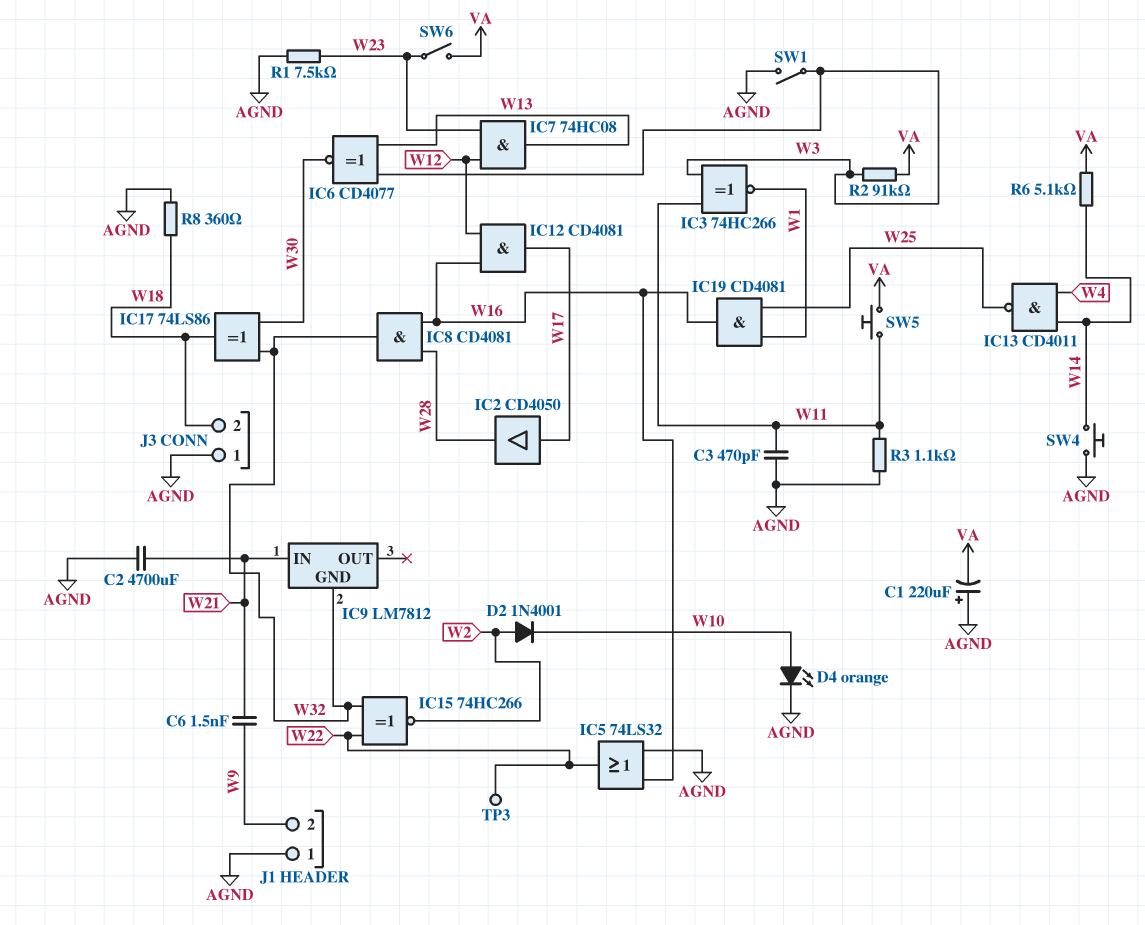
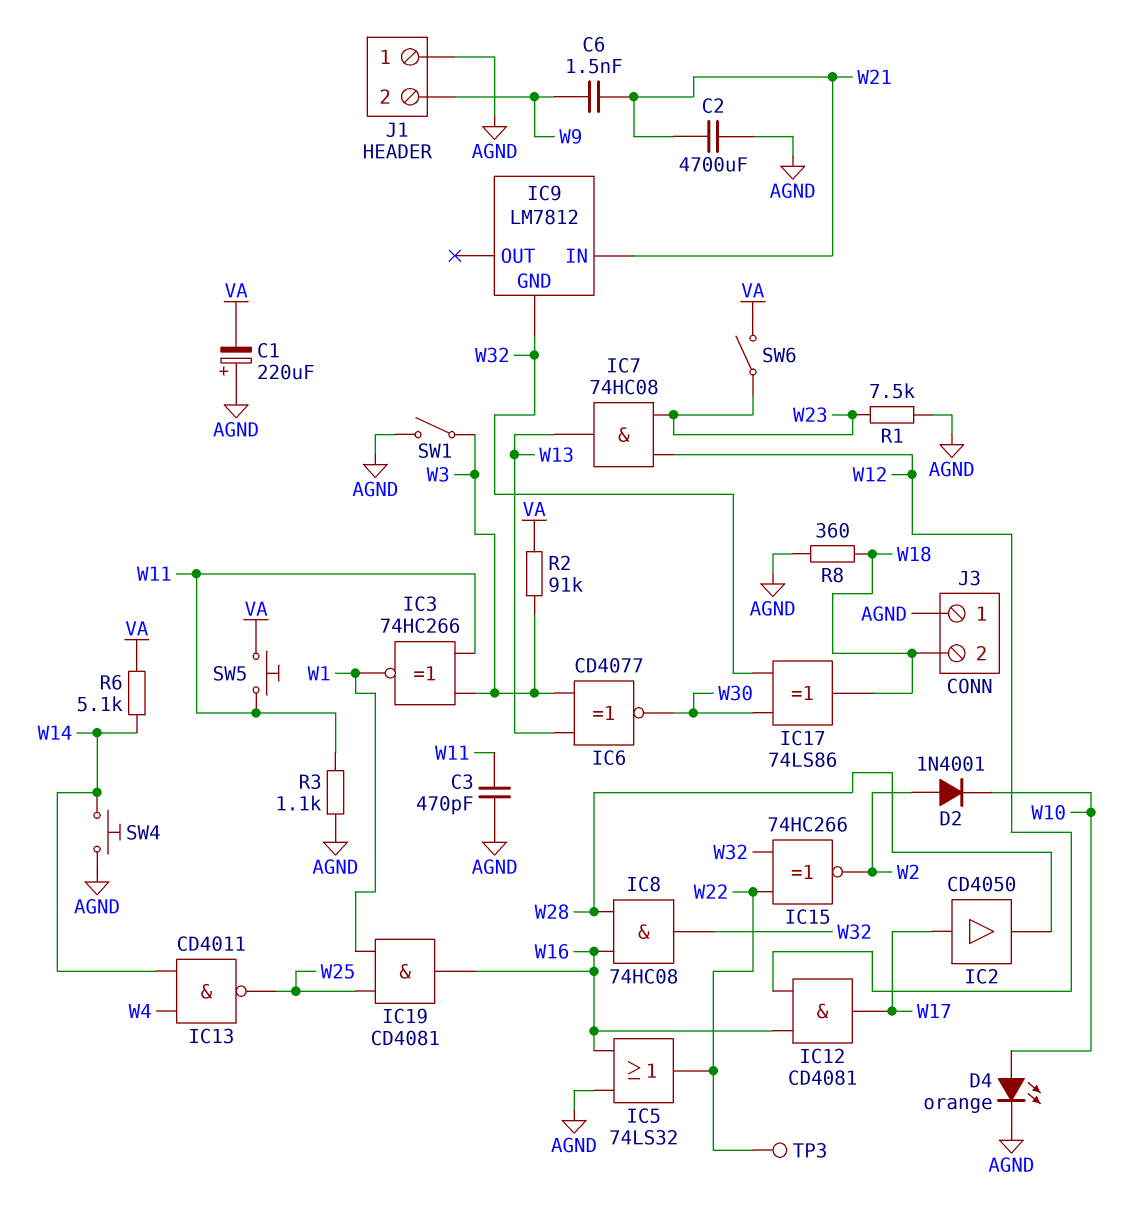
IC8: AND CD4081 (in W16, in W28, out W32) -> AND 74HC08 (in W16, in W28, out W32)

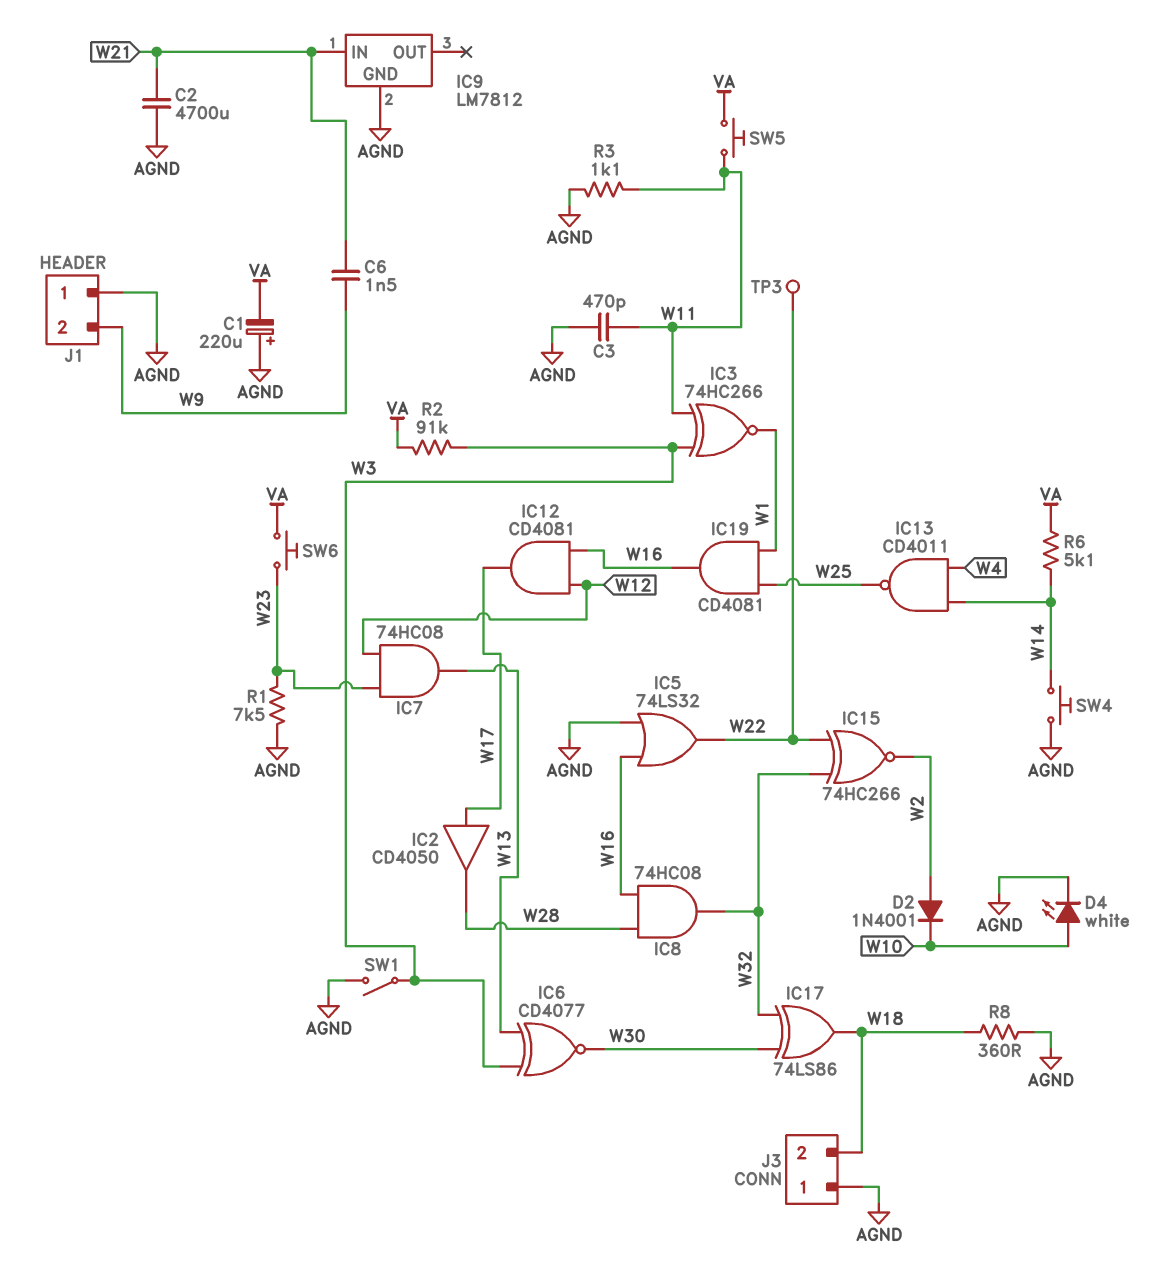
D4: LED orange (A W10, K AGND) -> LED white (A W10, K AGND)
IC9 pin GND: W32 -> AGND
SW6: switch (VA, W23) -> button (VA, W23)

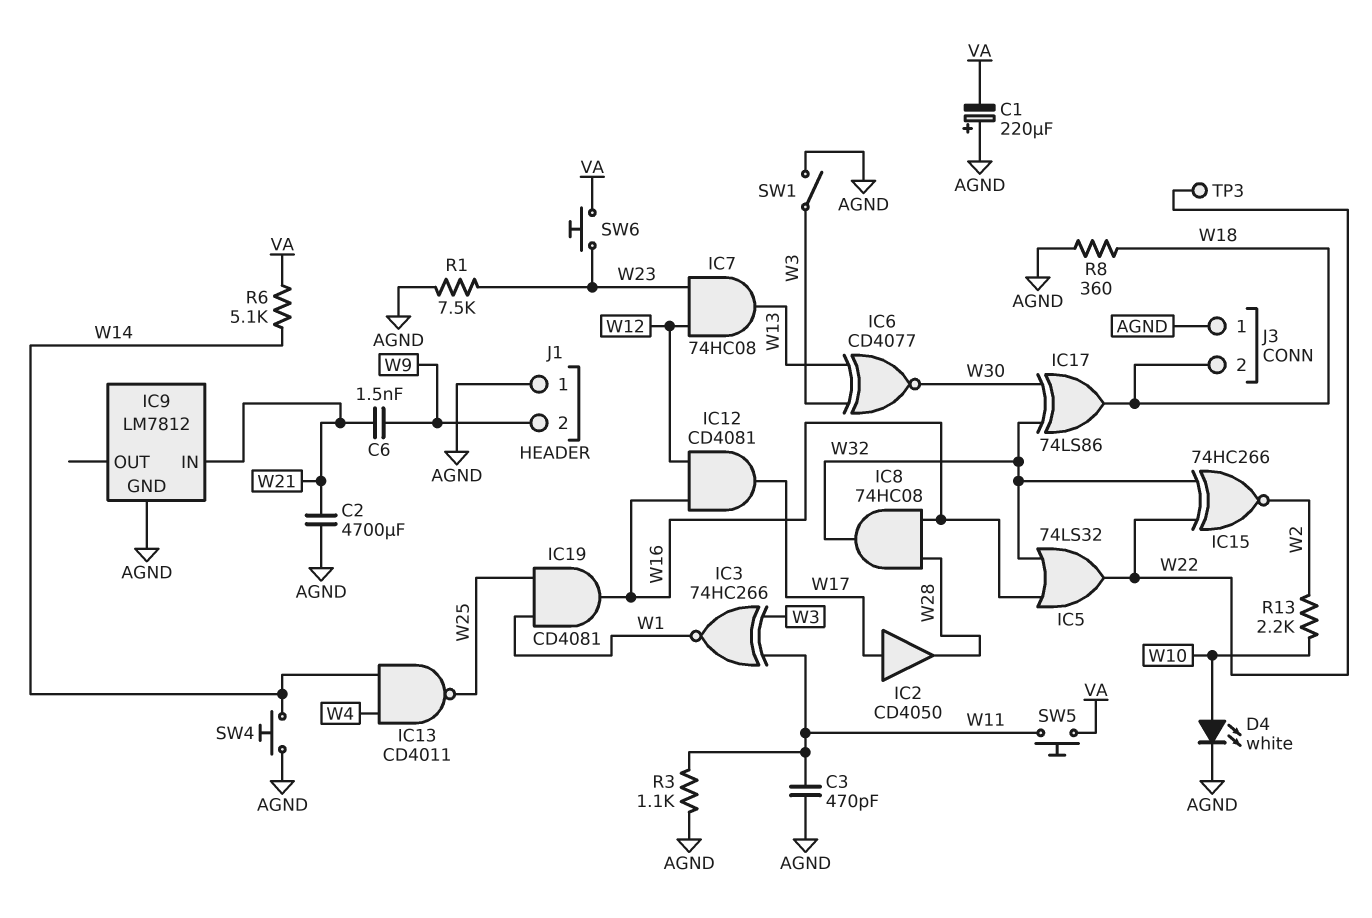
D2: diode 1N4001 (A W2, K W10) -> none
IC5: OR 74LS32 (in AGND, in W16, out W22) -> OR 74LS32 (in W16, in W32, out W22)
R2: 91k (VA, W3) -> none
R13: none -> 2.2k (W2, W10)

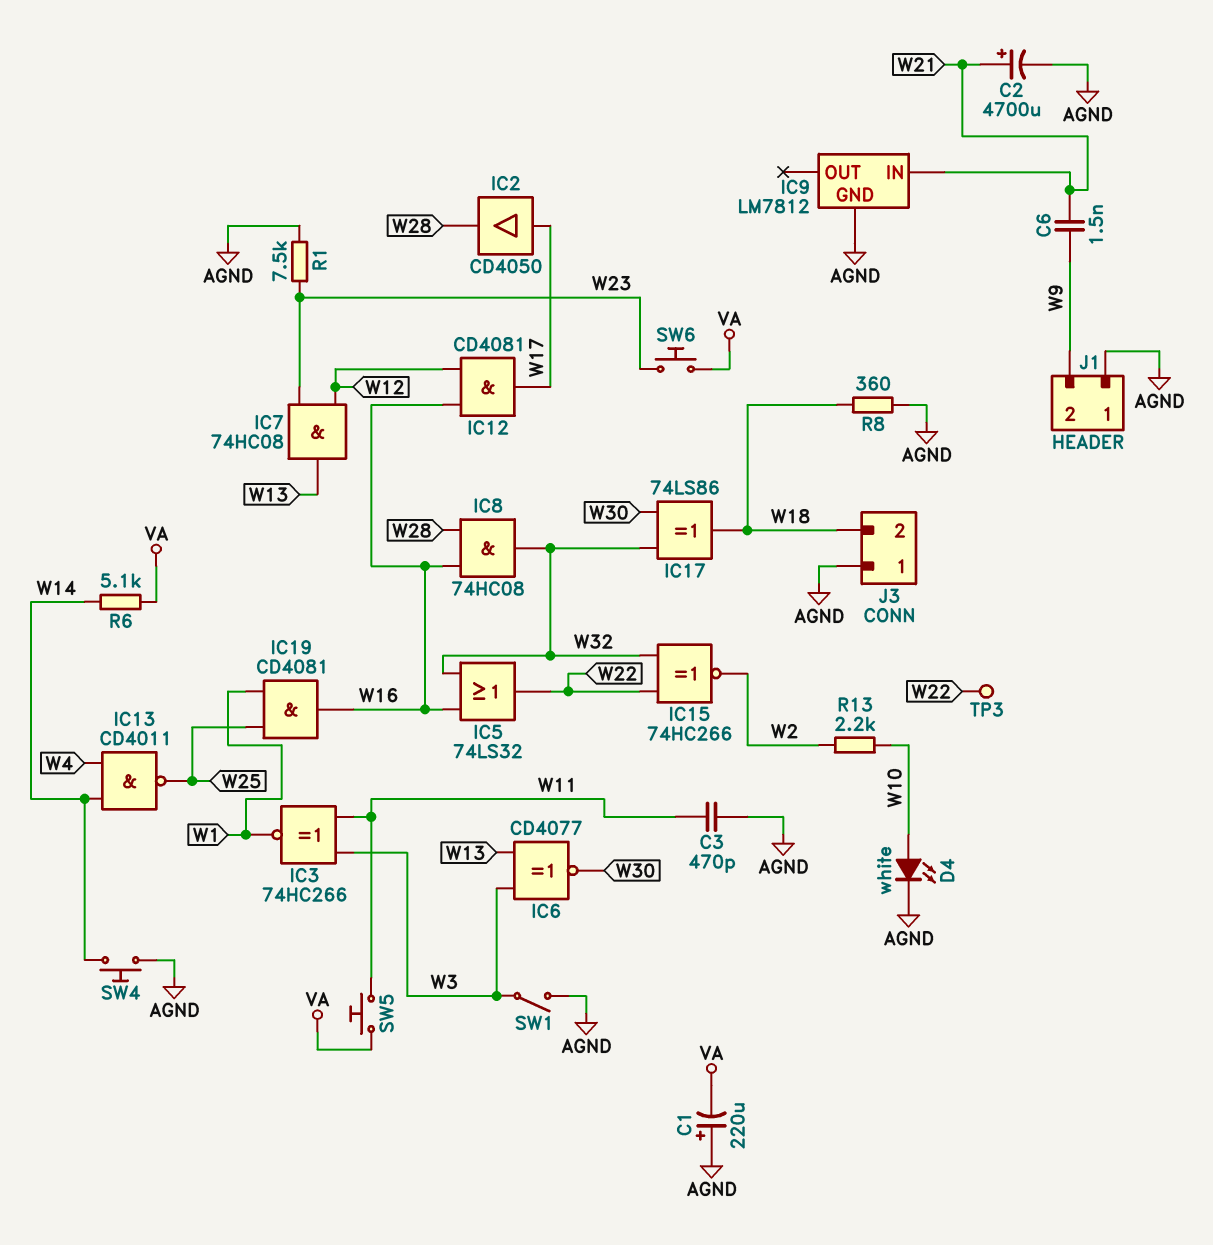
C2: 4700uF (AGND, W21) -> 4700uF (plus W21, minus AGND)
R3: 1.1k (AGND, W11) -> none

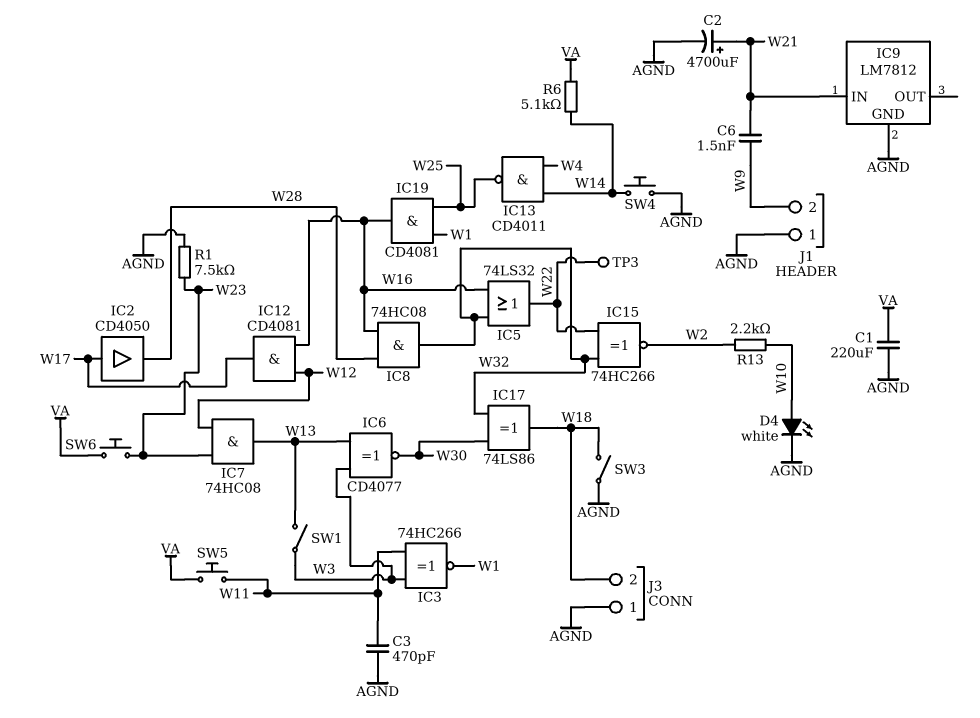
C1: 220uF (plus AGND, minus VA) -> 220uF (AGND, VA)
R8: 360 (AGND, W18) -> none
SW1: switch (AGND, W3) -> switch (W3, W13)
SW3: none -> switch (AGND, W18)

